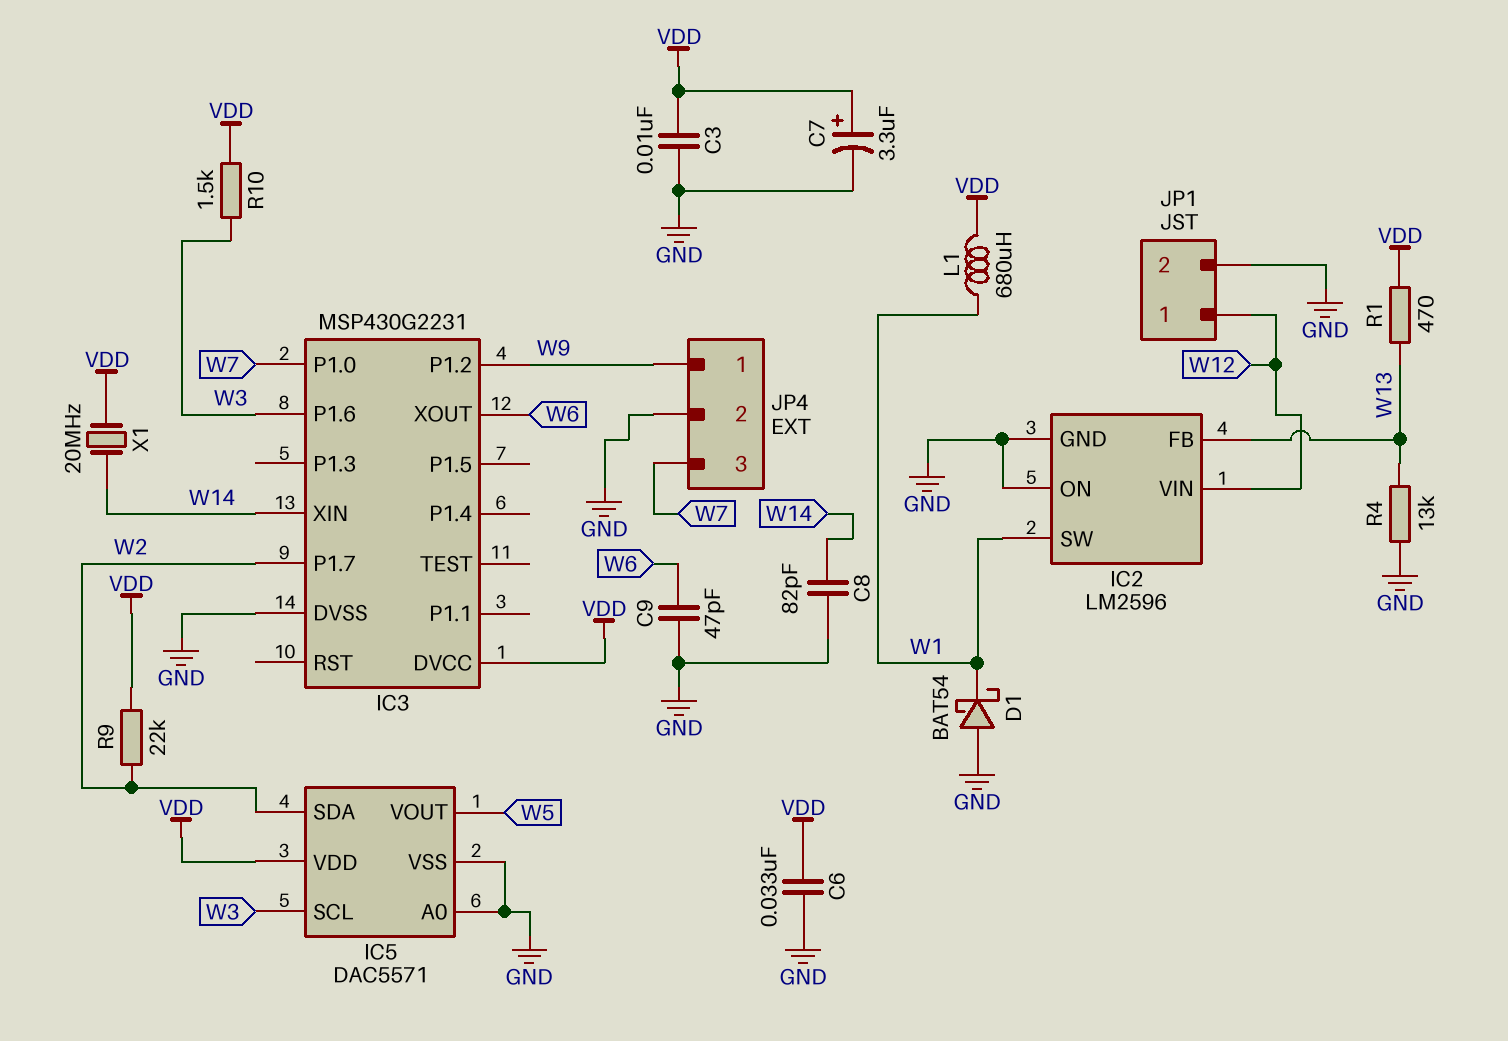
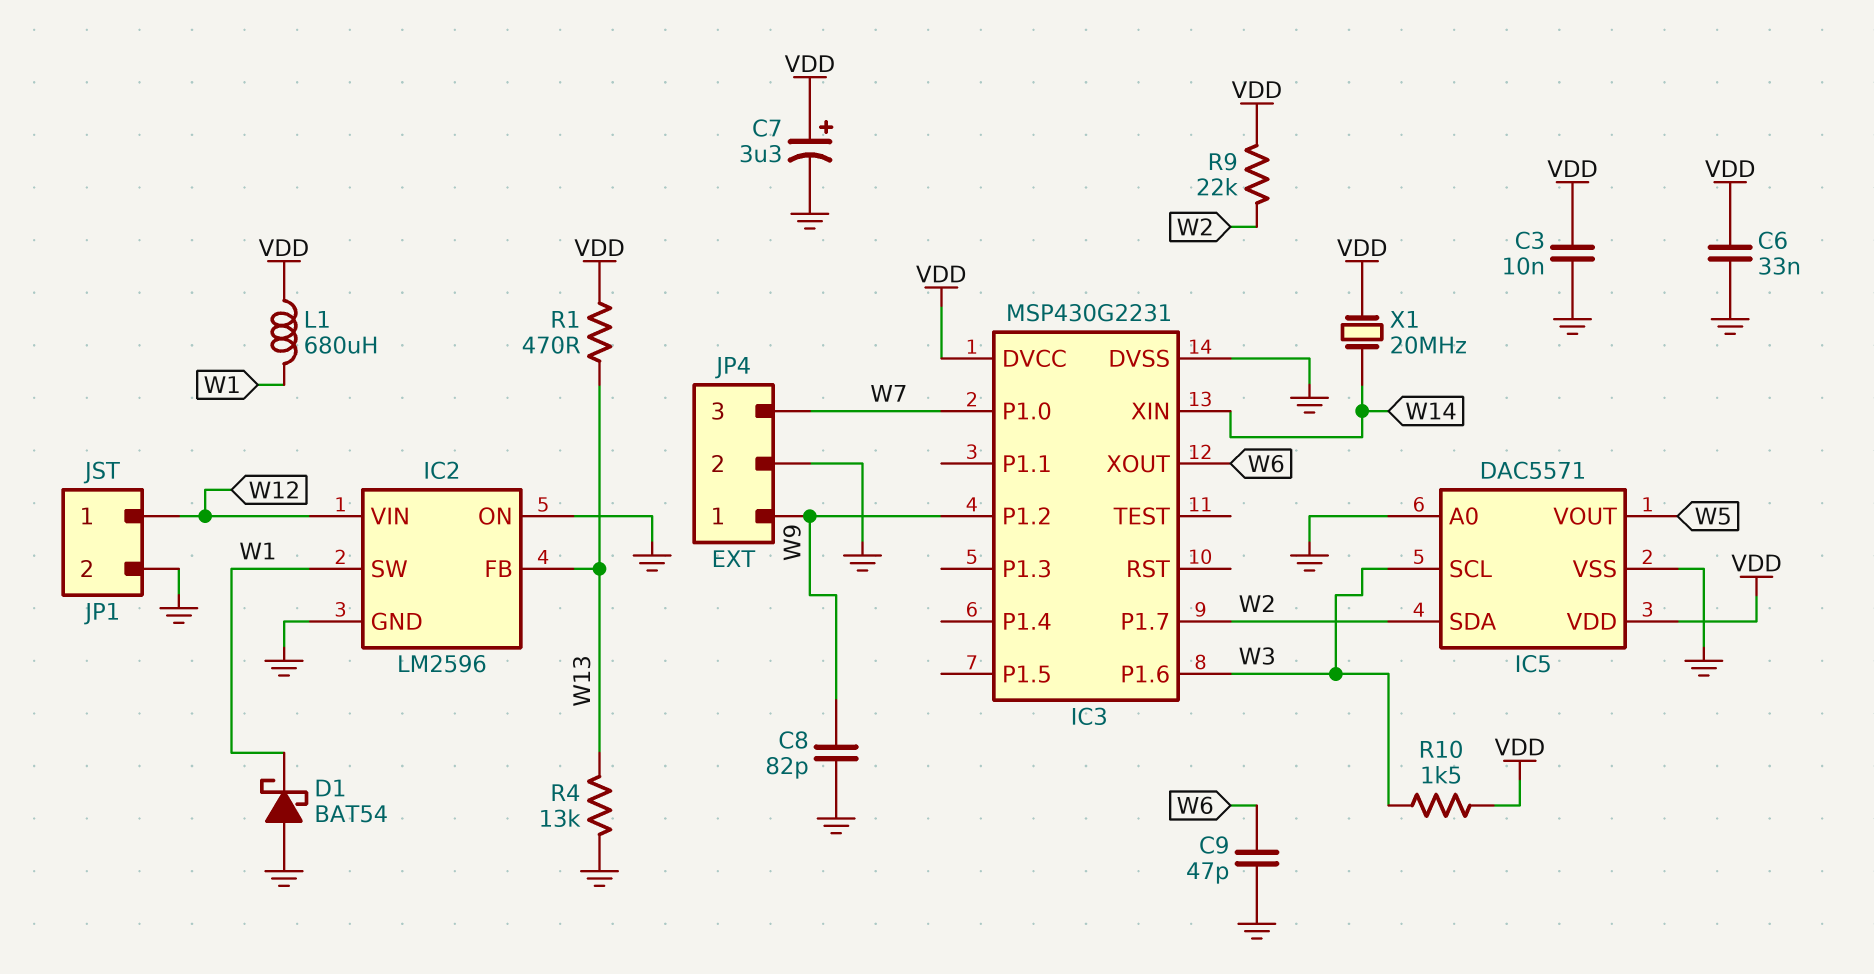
C8: 82pF (GND, W14) -> 82pF (GND, W9)

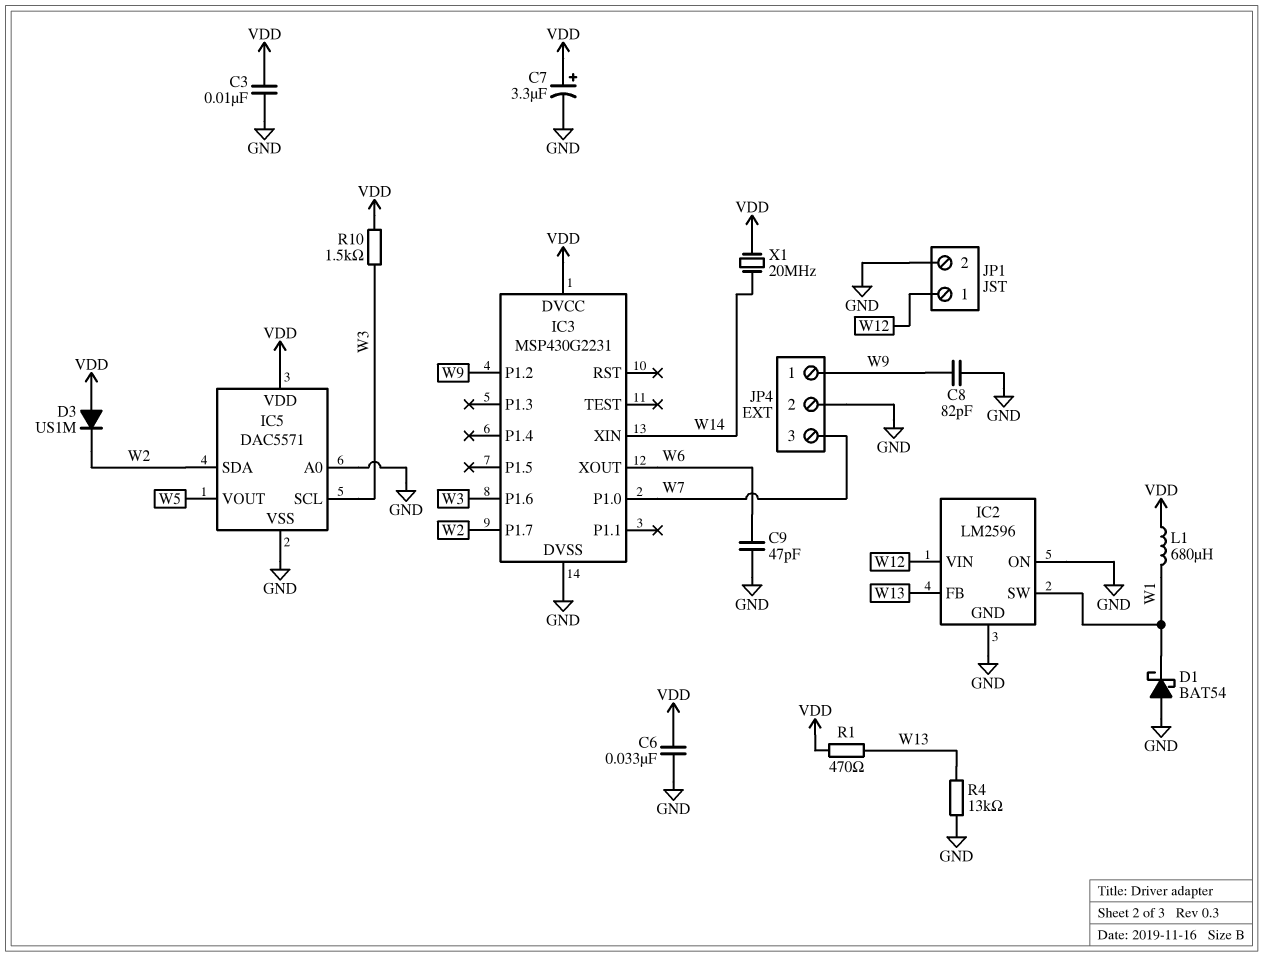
D3: none -> diode US1M (A VDD, K W2)
R9: 22k (VDD, W2) -> none

